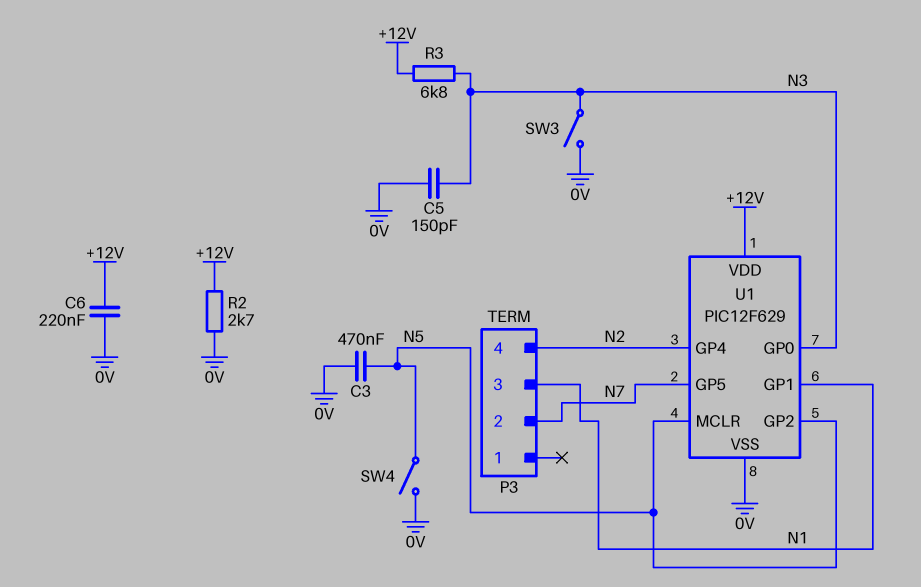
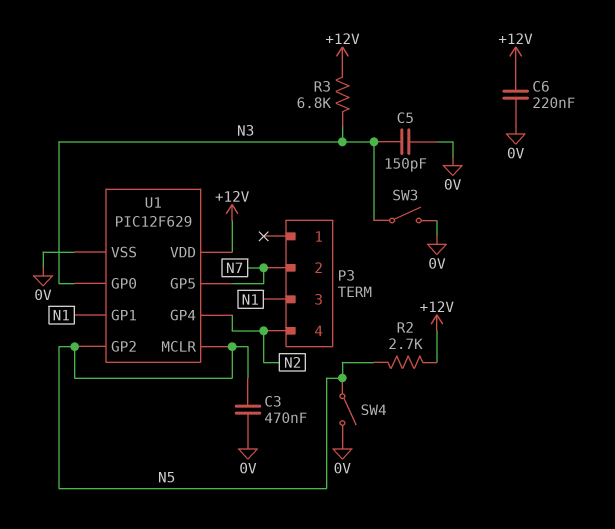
R2: 2.7k (+12V, 0V) -> 2.7k (+12V, N5)

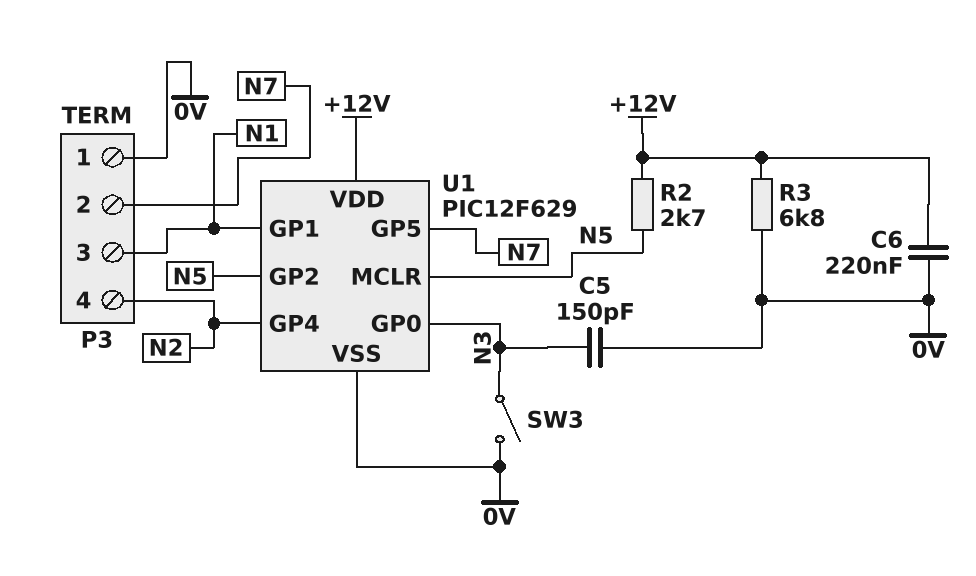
C3: 470nF (0V, N5) -> none
P3 pin 1: none -> 0V
R3: 6.8k (+12V, N3) -> 6.8k (+12V, 0V)
SW4: switch (0V, N5) -> none

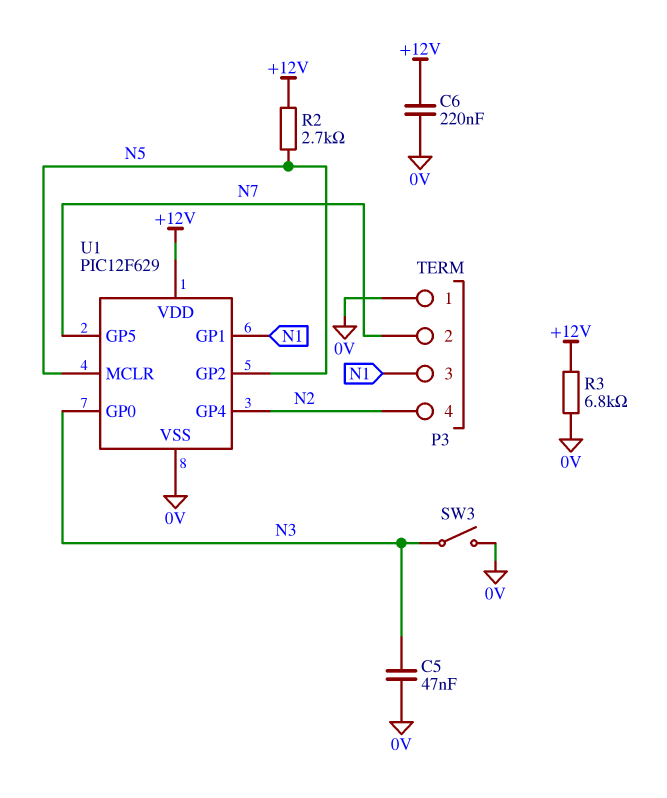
C5: 150pF (0V, N3) -> 47nF (0V, N3)

